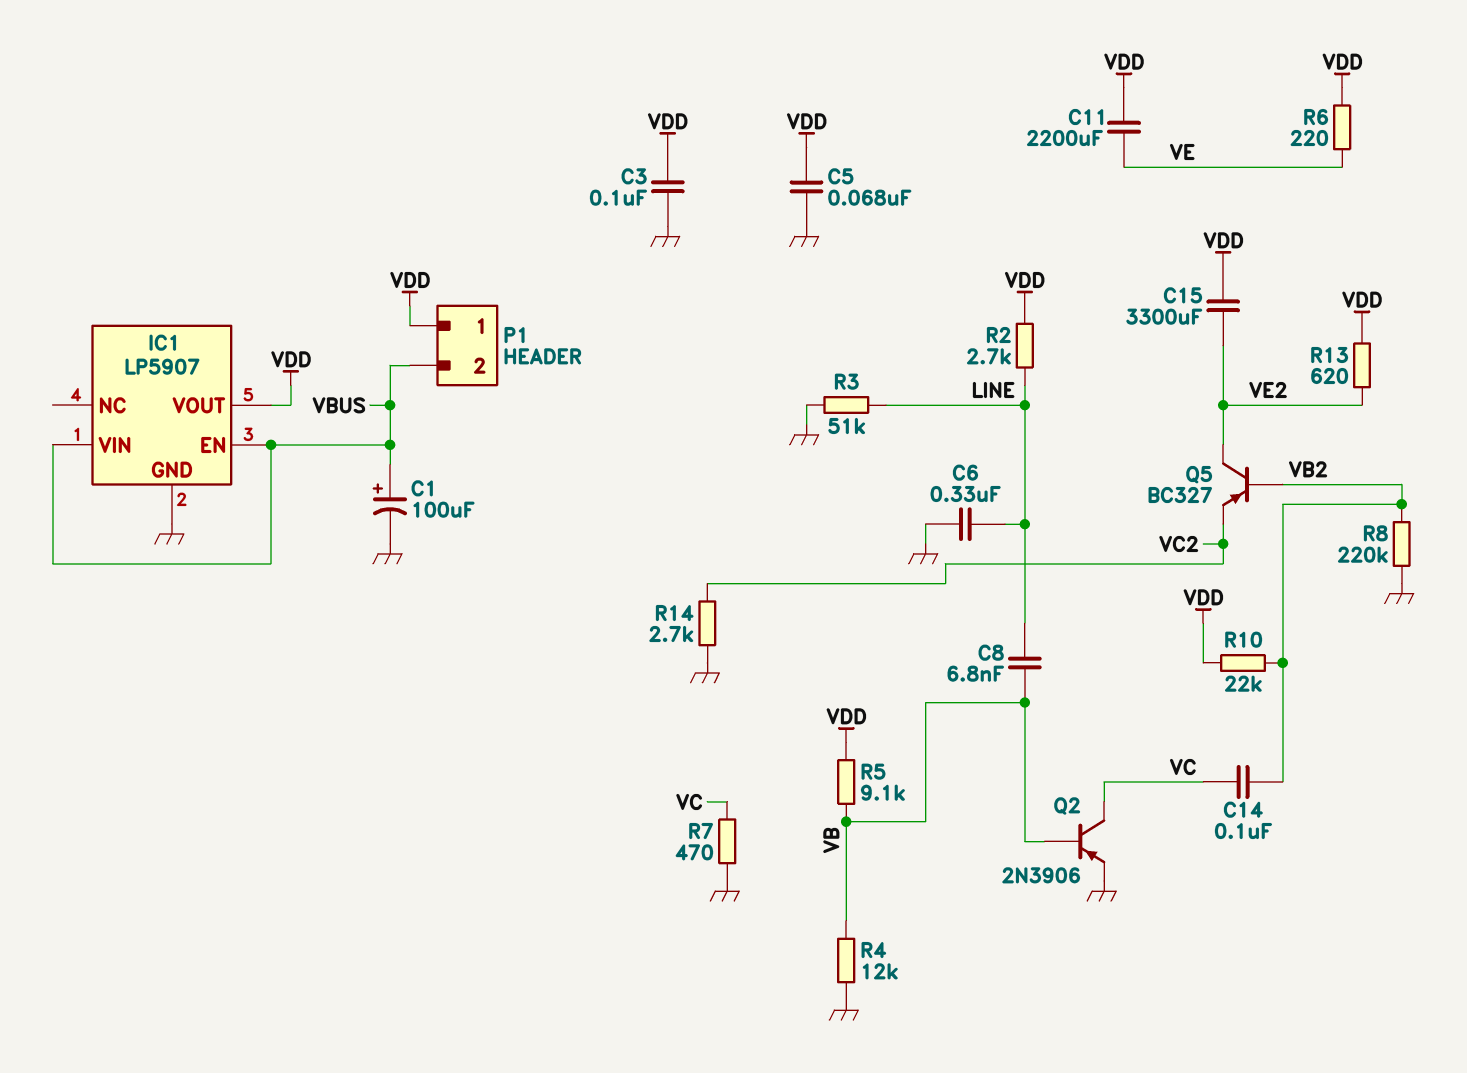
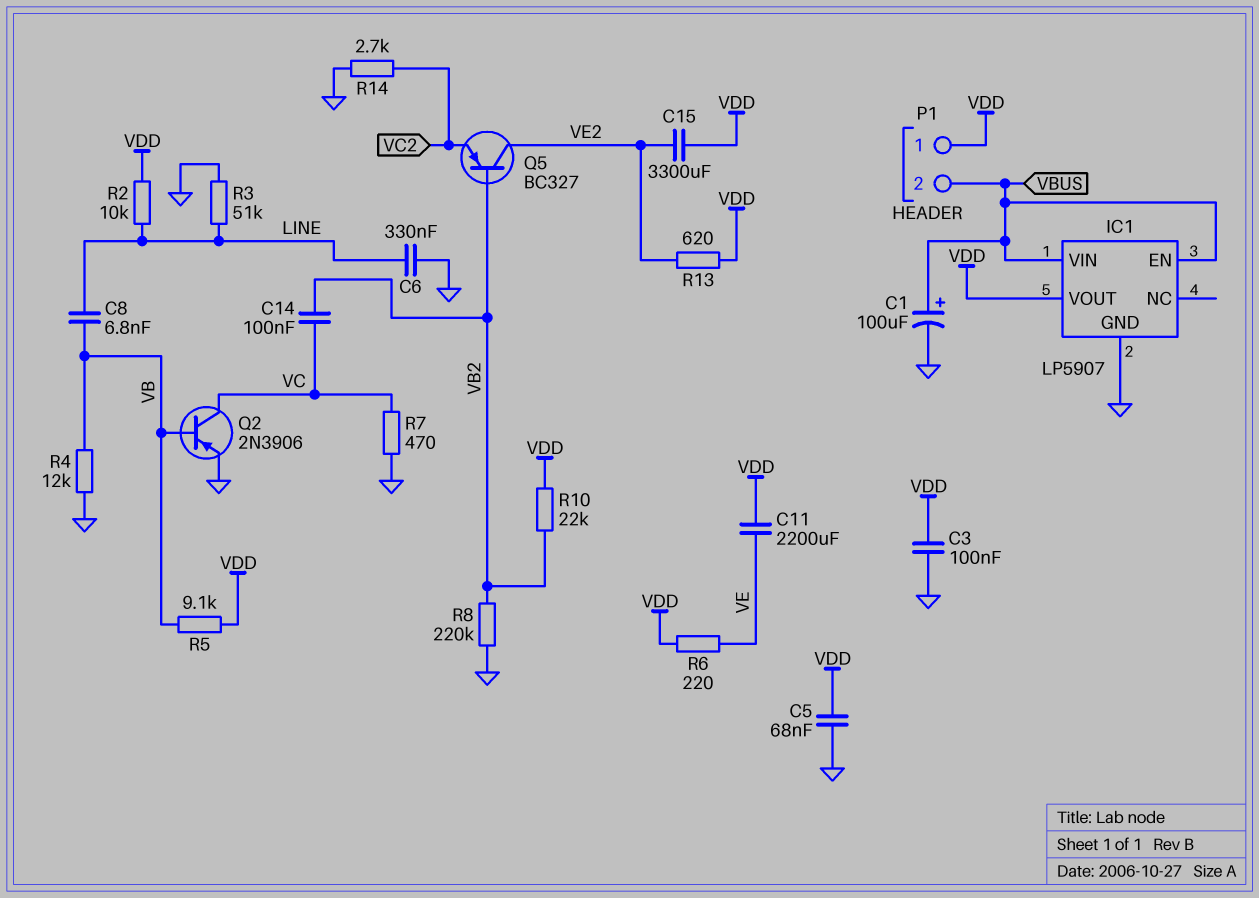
R2: 2.7k (LINE, VDD) -> 10k (LINE, VDD)

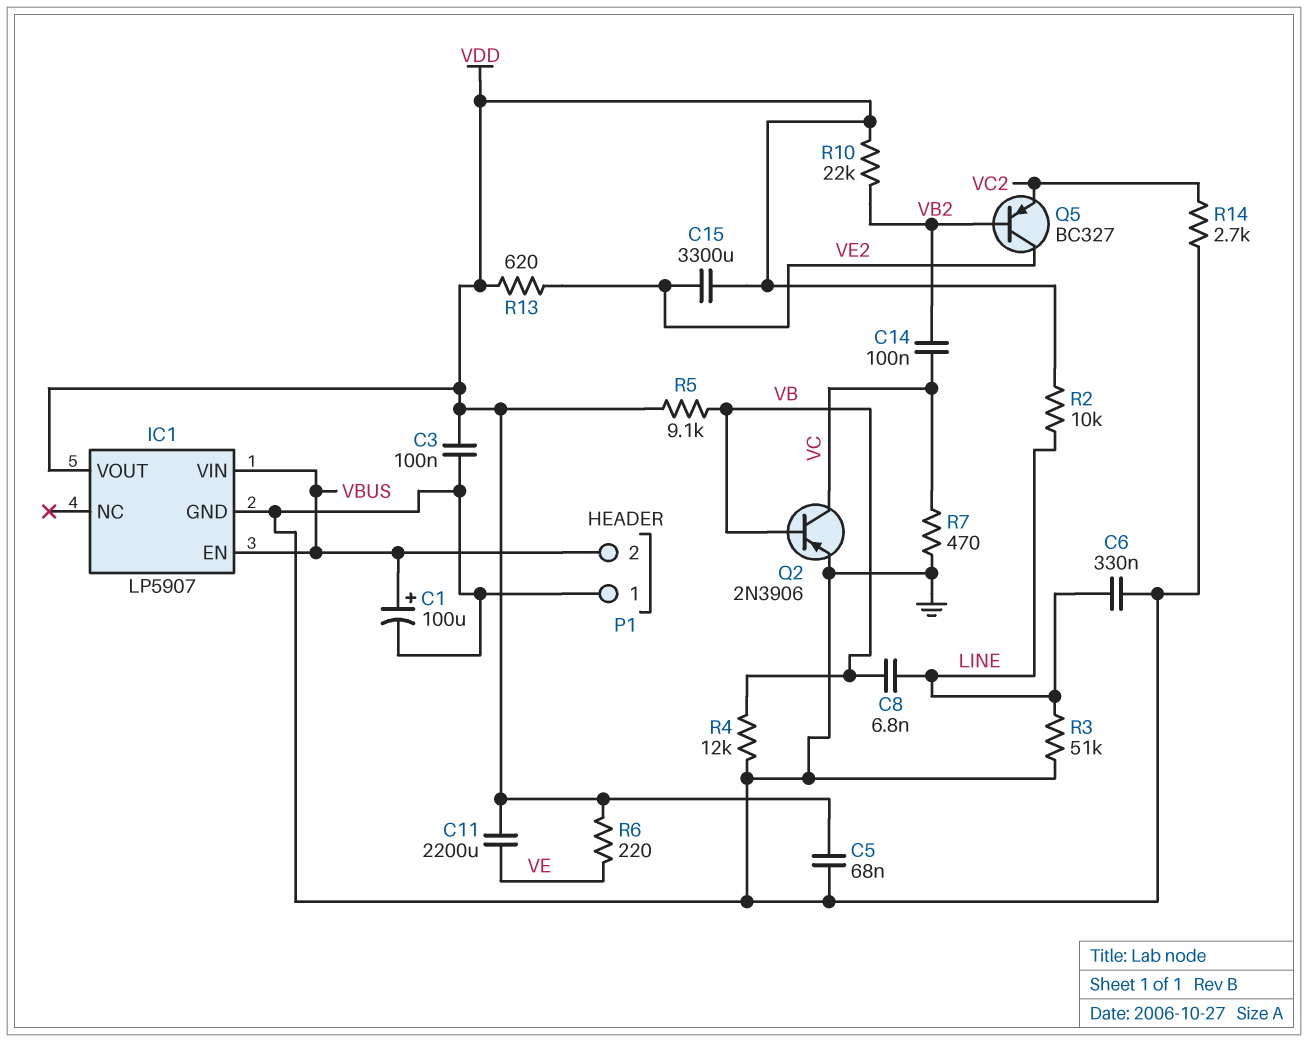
P1 pin 1: VDD -> GND
R8: 220k (GND, VB2) -> none

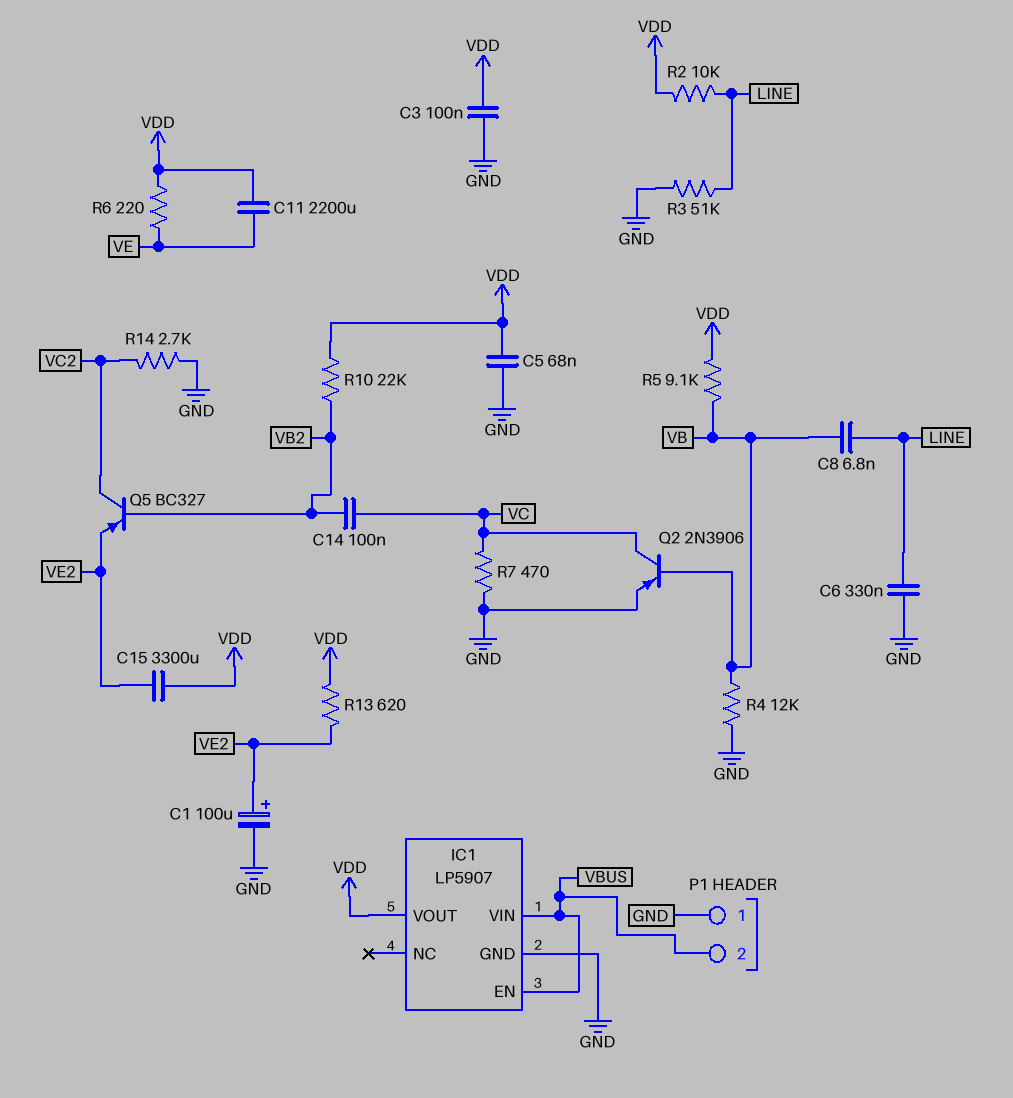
C1: 100uF (plus VBUS, minus GND) -> 100uF (plus VE2, minus GND)
Q5: PNP BC327 (B VB2, C VE2, E VC2) -> PNP BC327 (B VB2, C VC2, E VE2)

